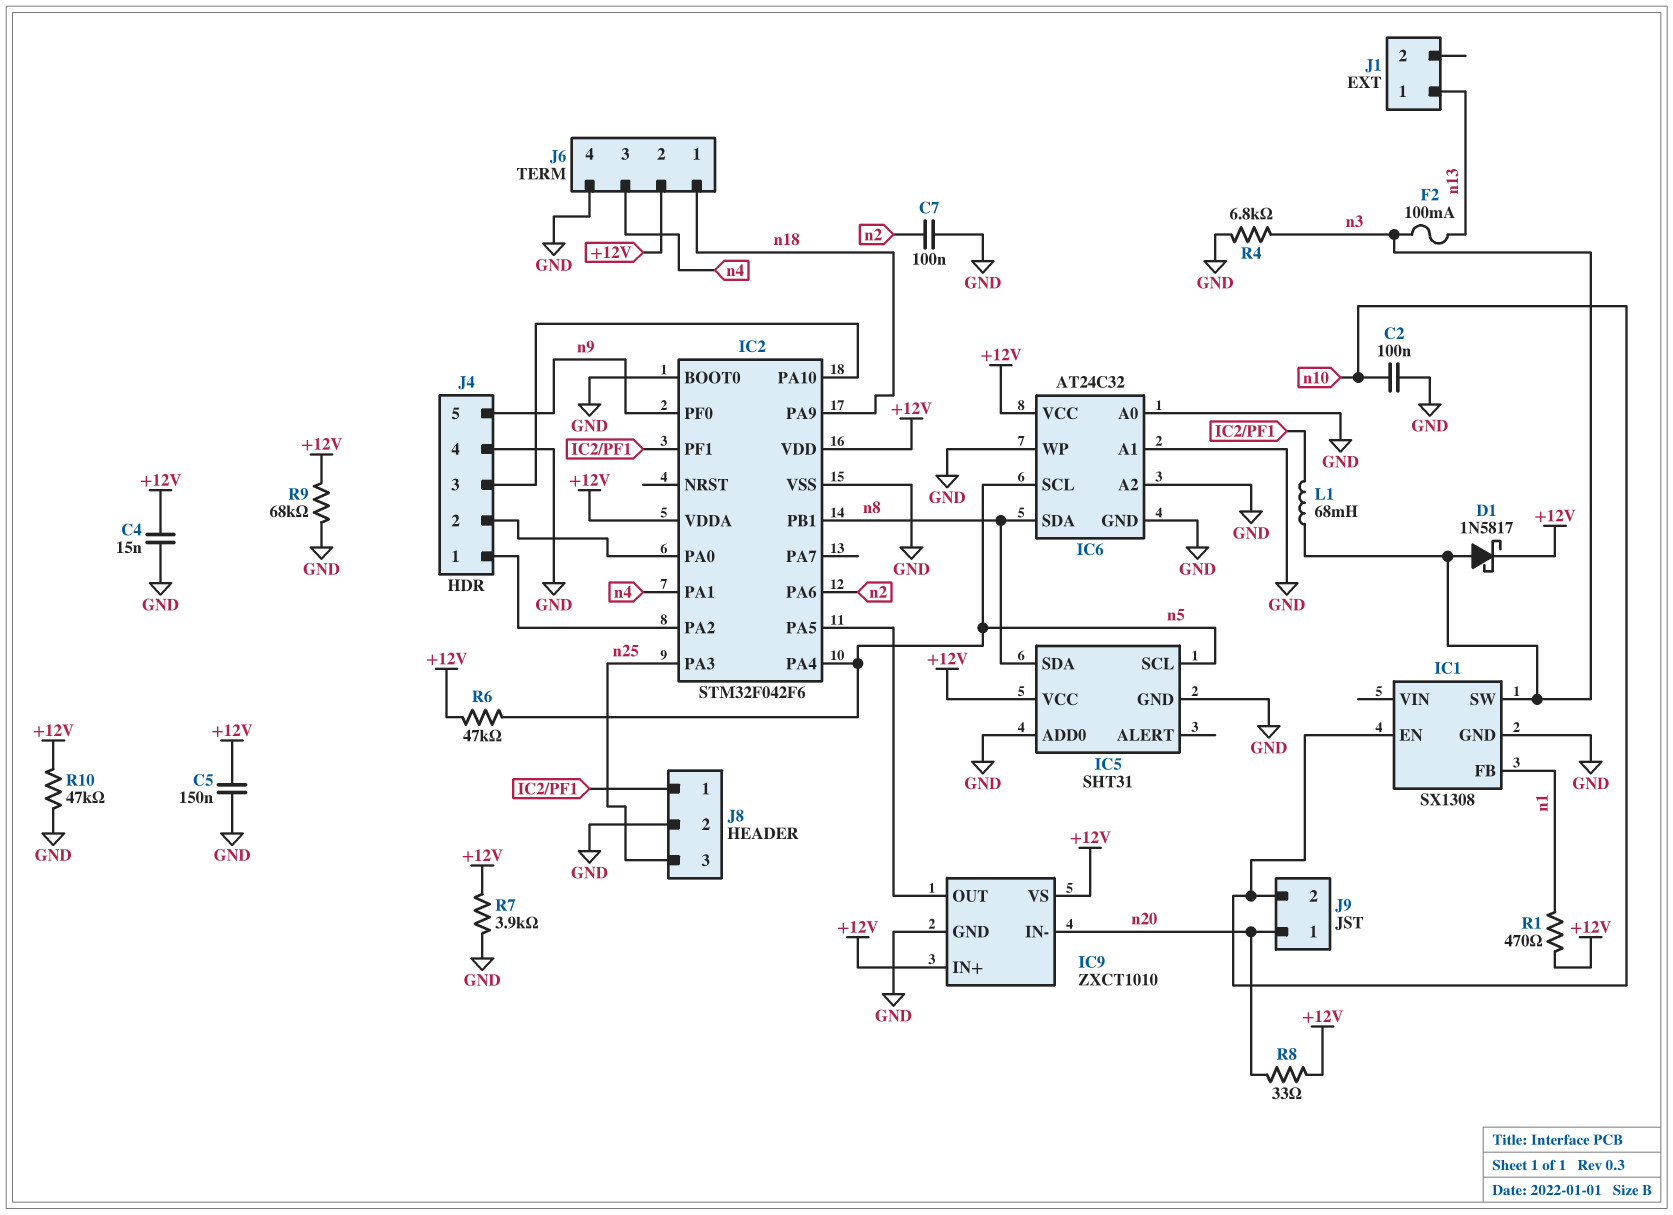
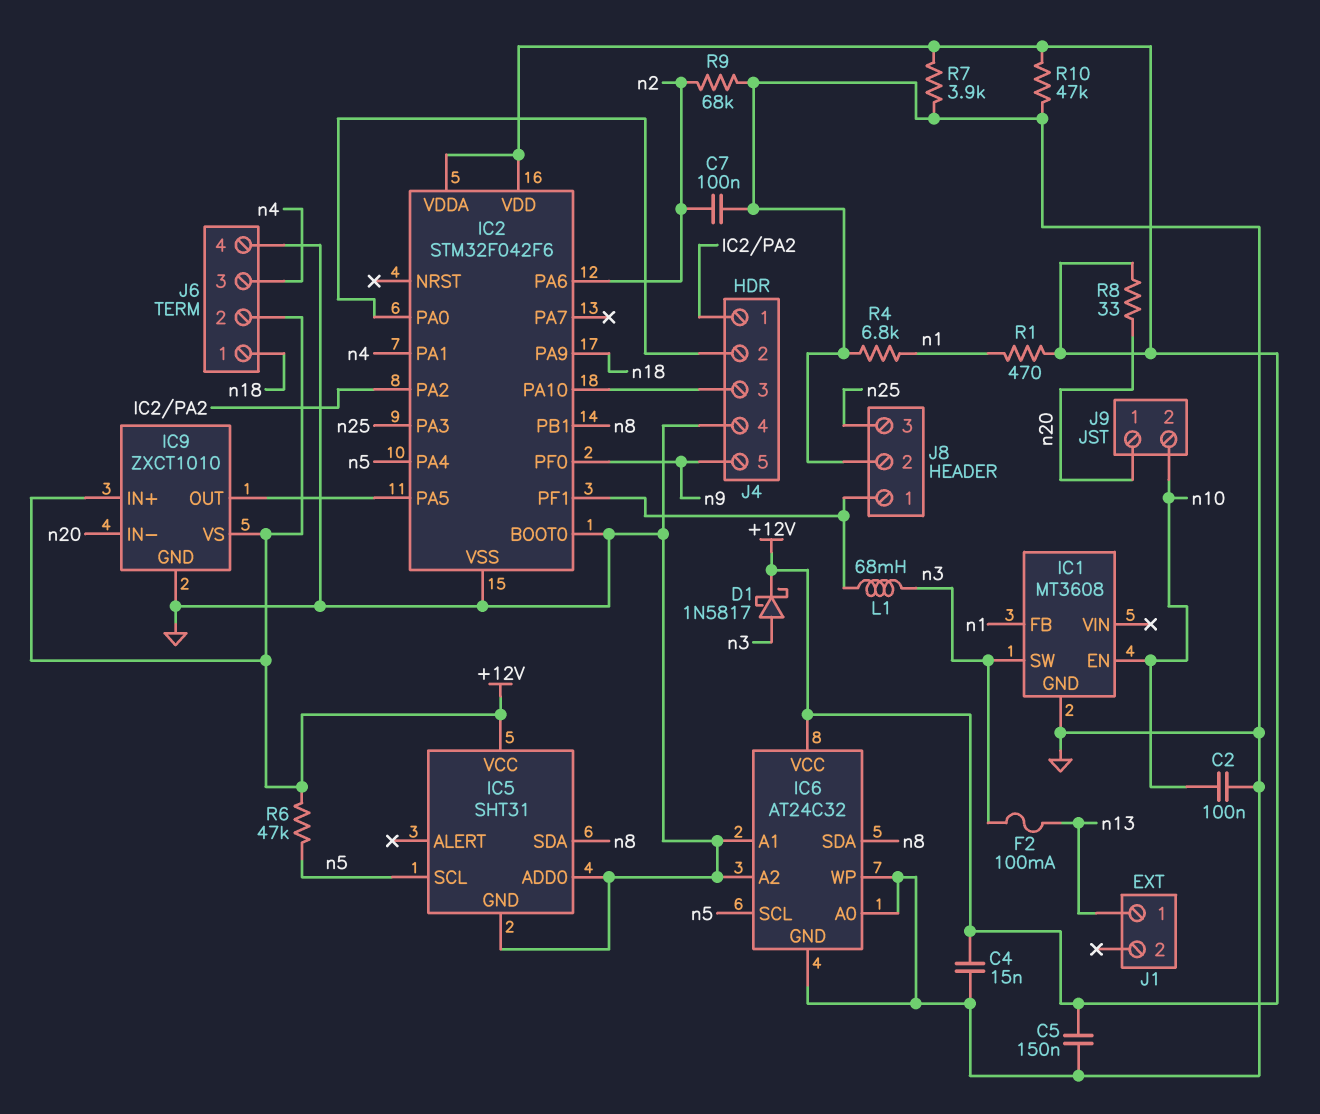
IC1: SX1308 -> MT3608
R4: 6.8k (GND, n3) -> 6.8k (GND, n1)
R9: 68k (+12V, GND) -> 68k (GND, n2)

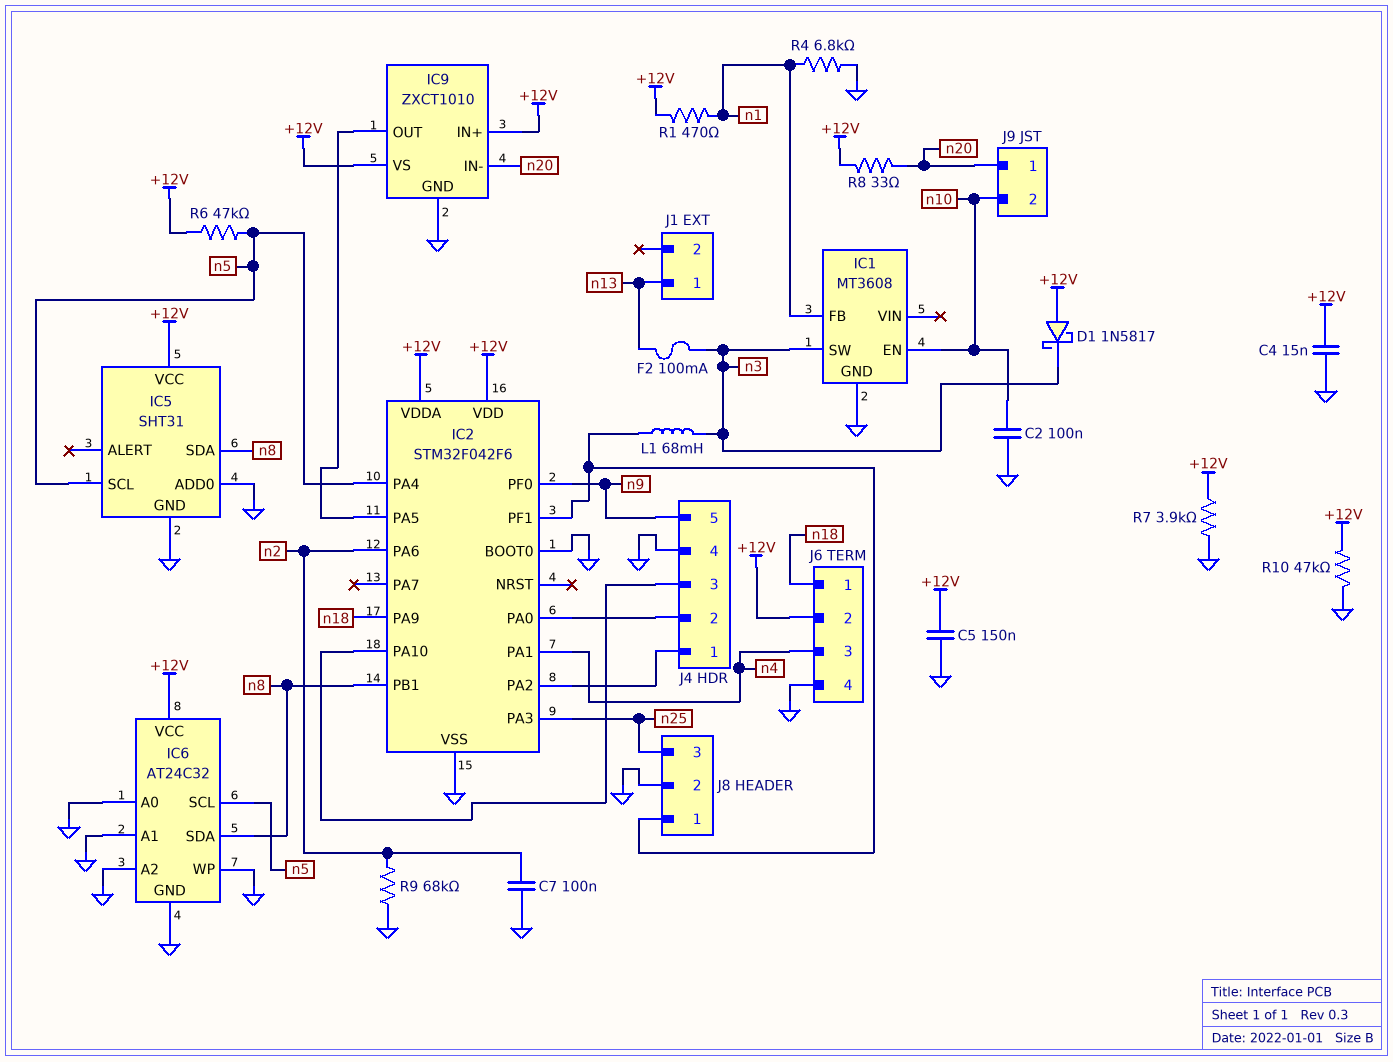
D1: schottky 1N5817 (A n3, K +12V) -> schottky 1N5817 (A +12V, K n3)

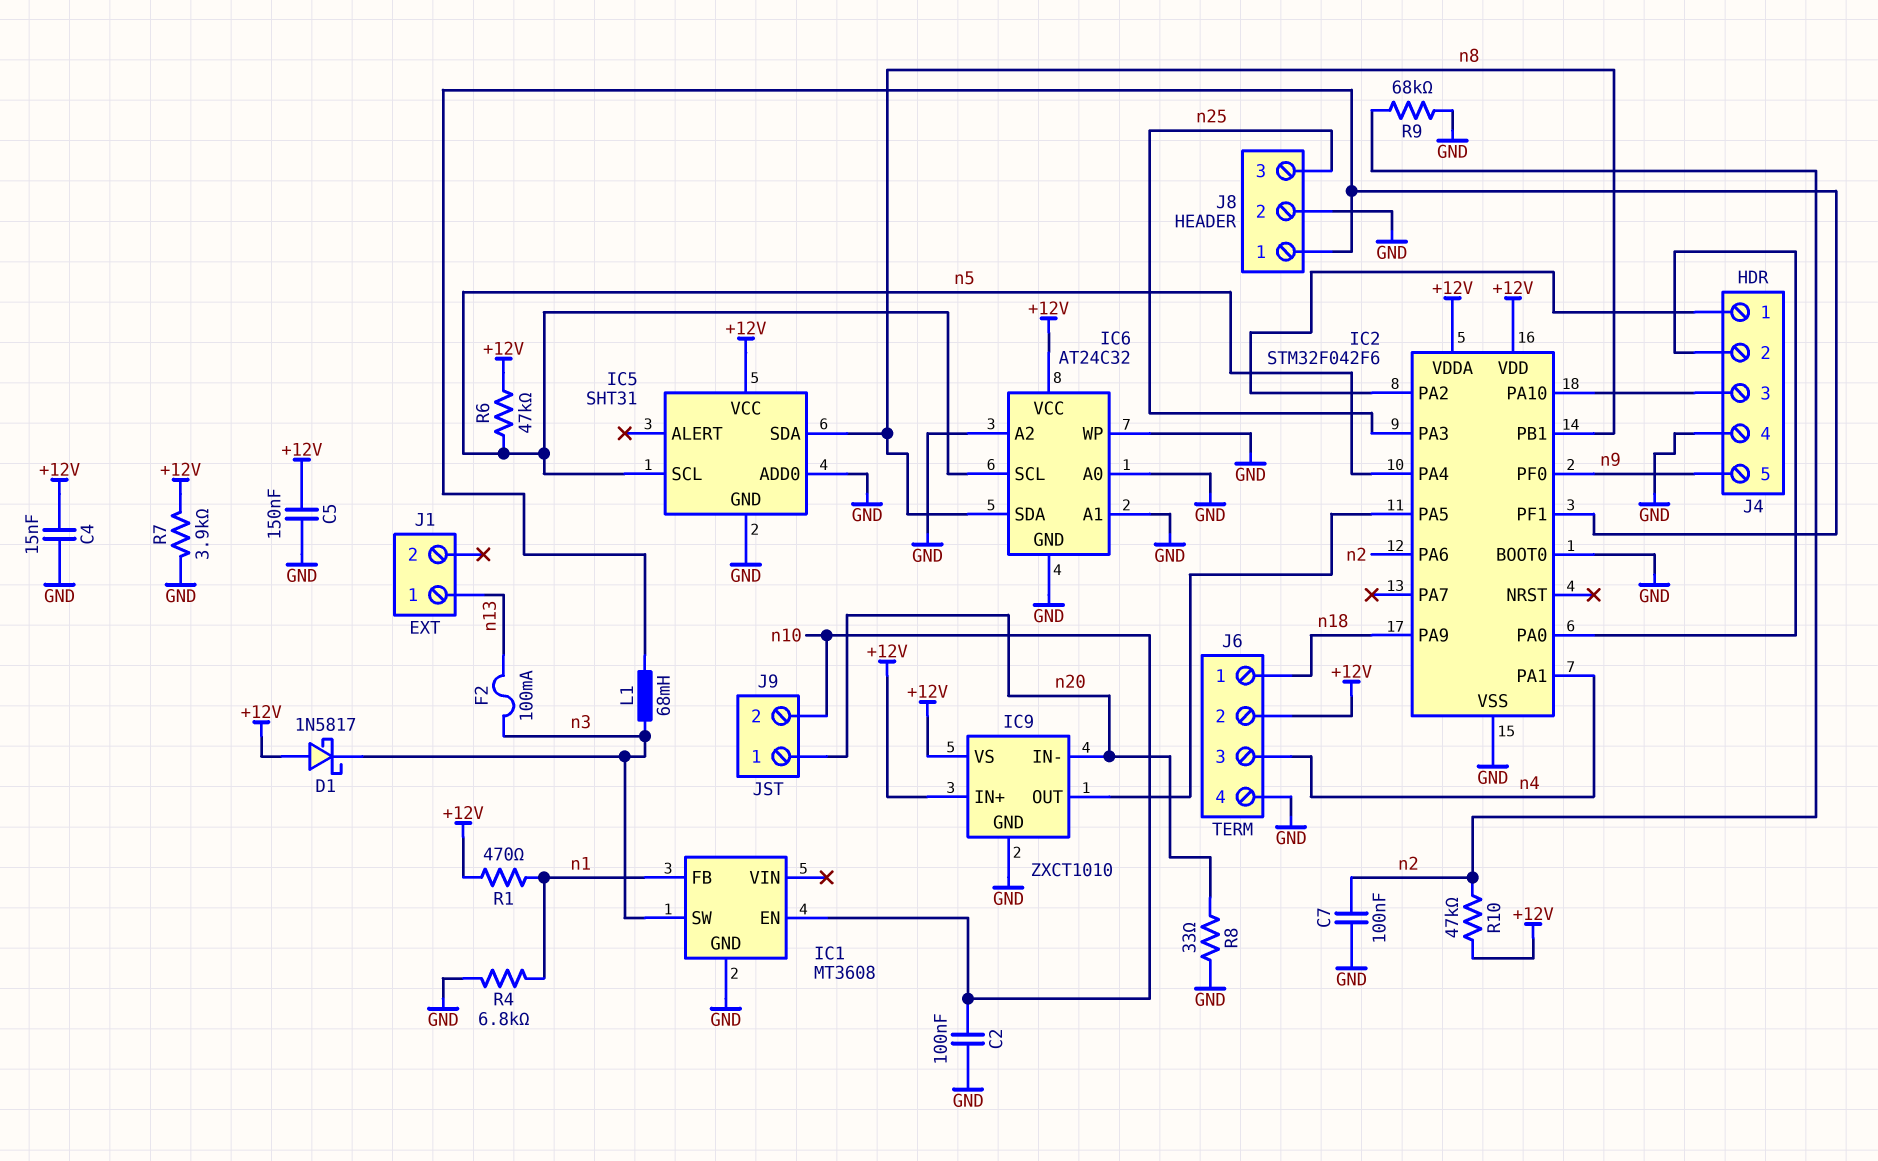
R8: 33 (+12V, n20) -> 33 (GND, n20)
R10: 47k (+12V, GND) -> 47k (+12V, n2)

